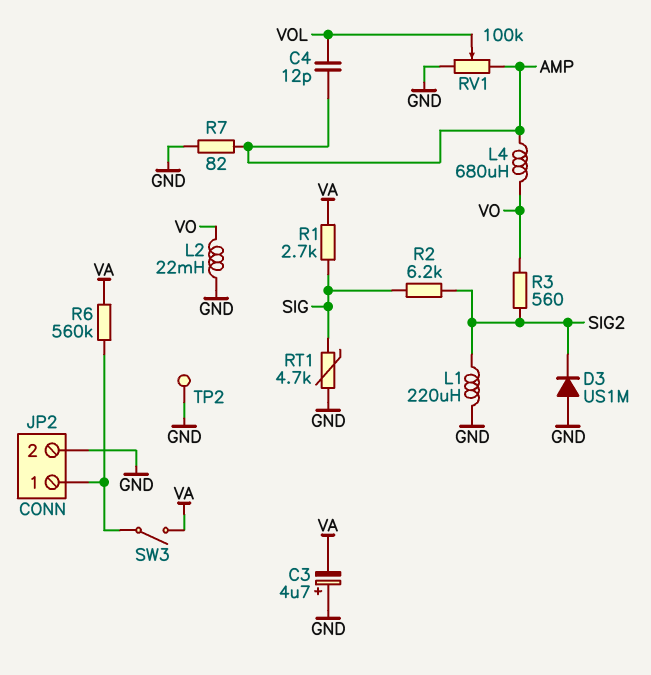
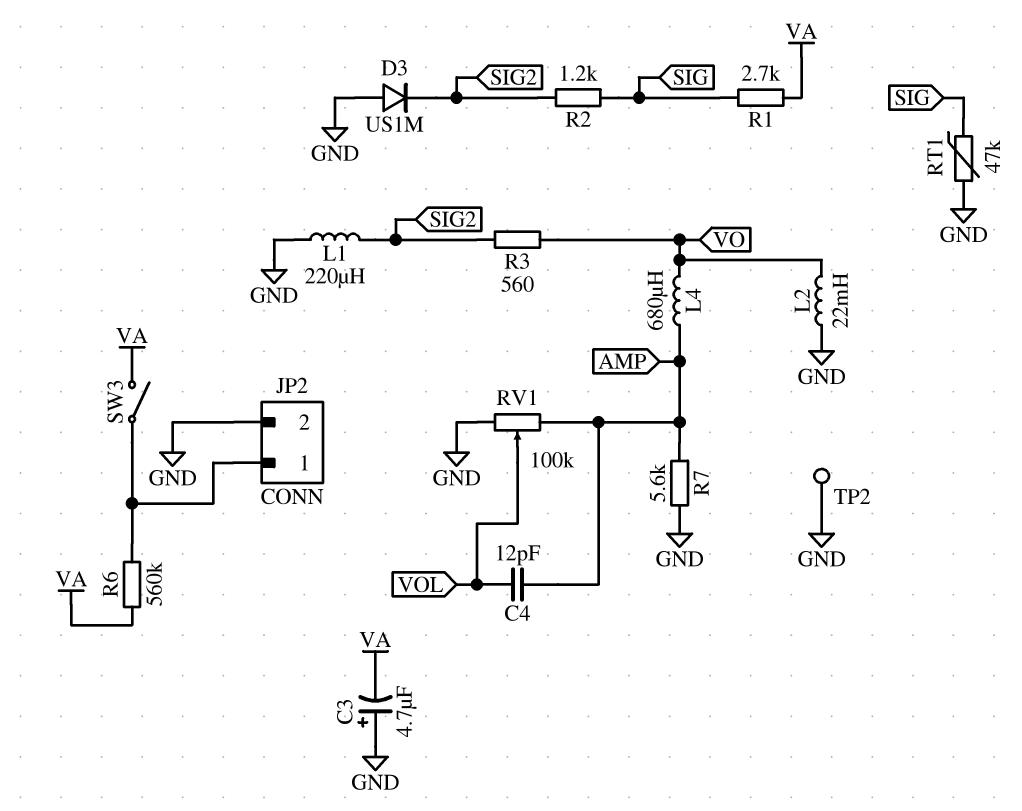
R2: 6.2k (SIG, SIG2) -> 1.2k (SIG, SIG2)
R7: 82 (AMP, GND) -> 5.6k (AMP, GND)
RT1: 4.7k (GND, SIG) -> 47k (GND, SIG)

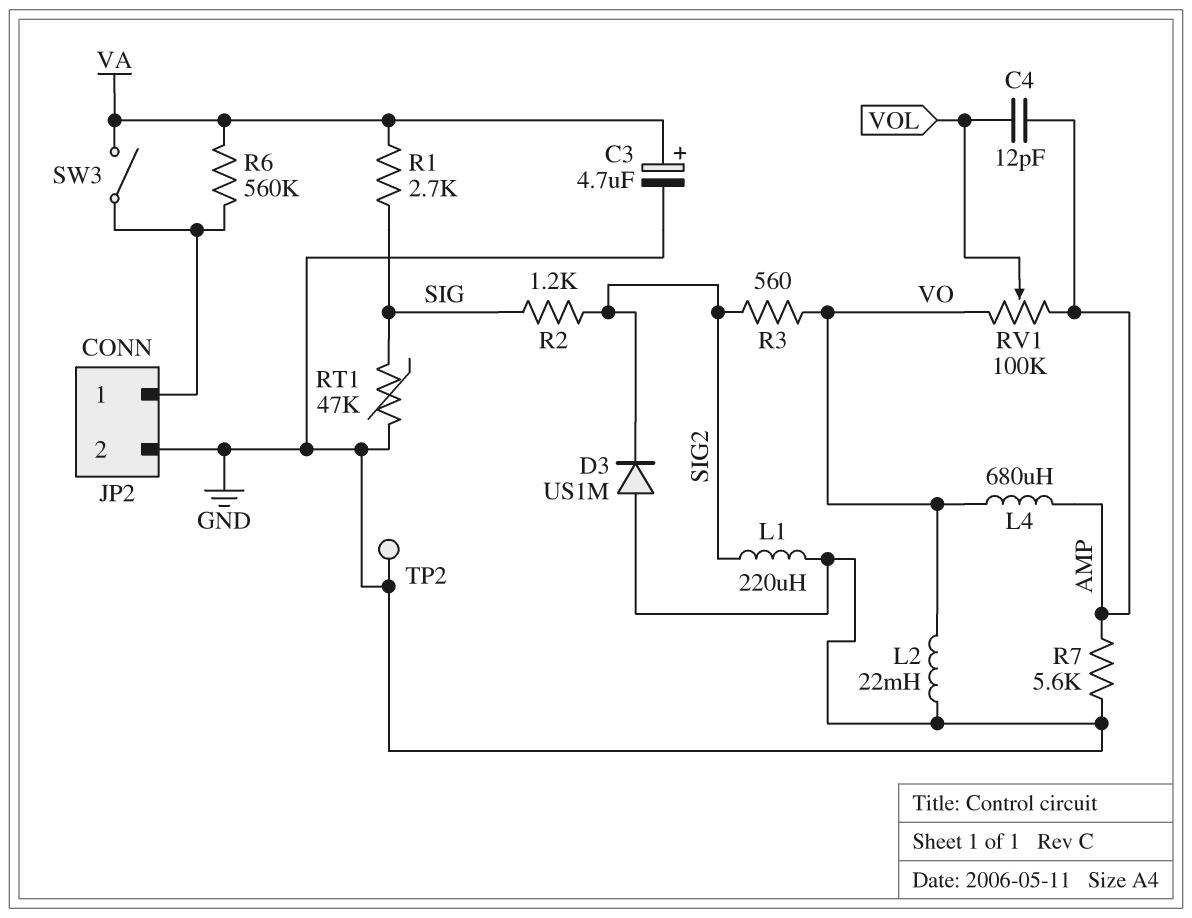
C3: 4.7uF (plus GND, minus VA) -> 4.7uF (plus VA, minus GND)
RV1: 100k (AMP, GND, wiper VOL) -> 100k (AMP, VO, wiper VOL)

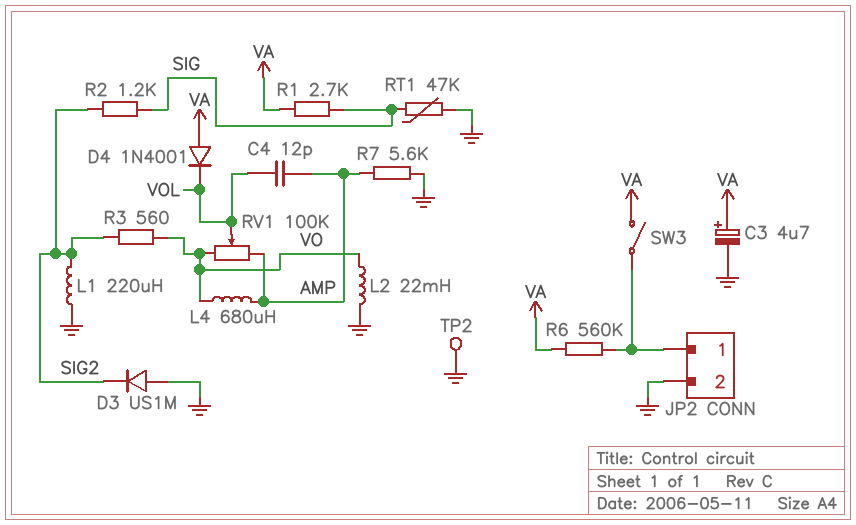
D4: none -> diode 1N4001 (A VA, K VOL)

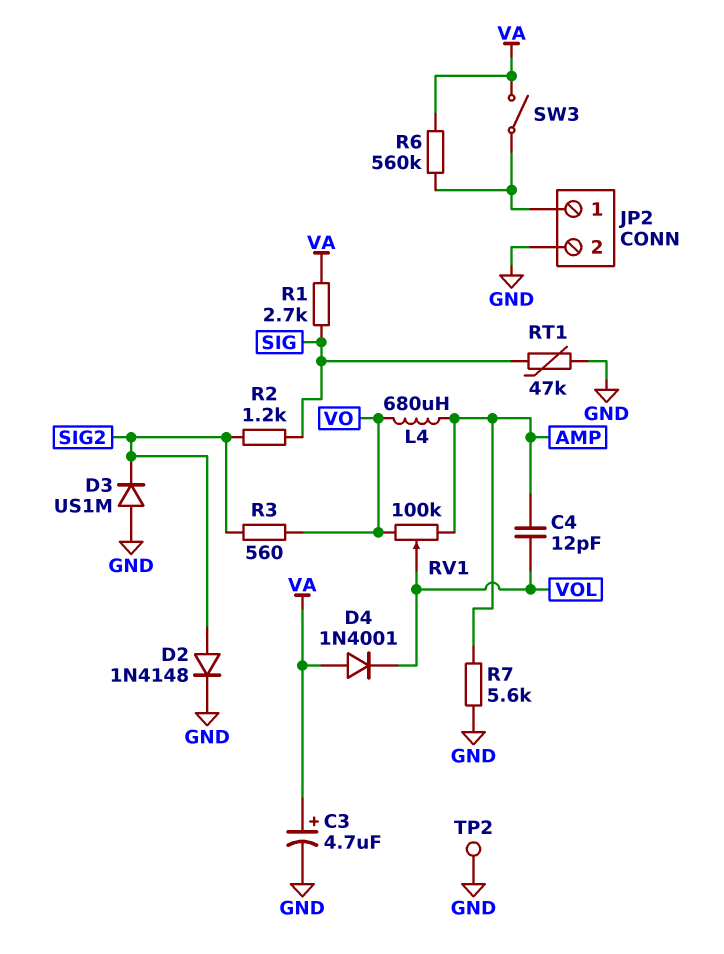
D2: none -> diode 1N4148 (A SIG2, K GND)
L1: 220uH (GND, SIG2) -> none
L2: 22mH (GND, VO) -> none

